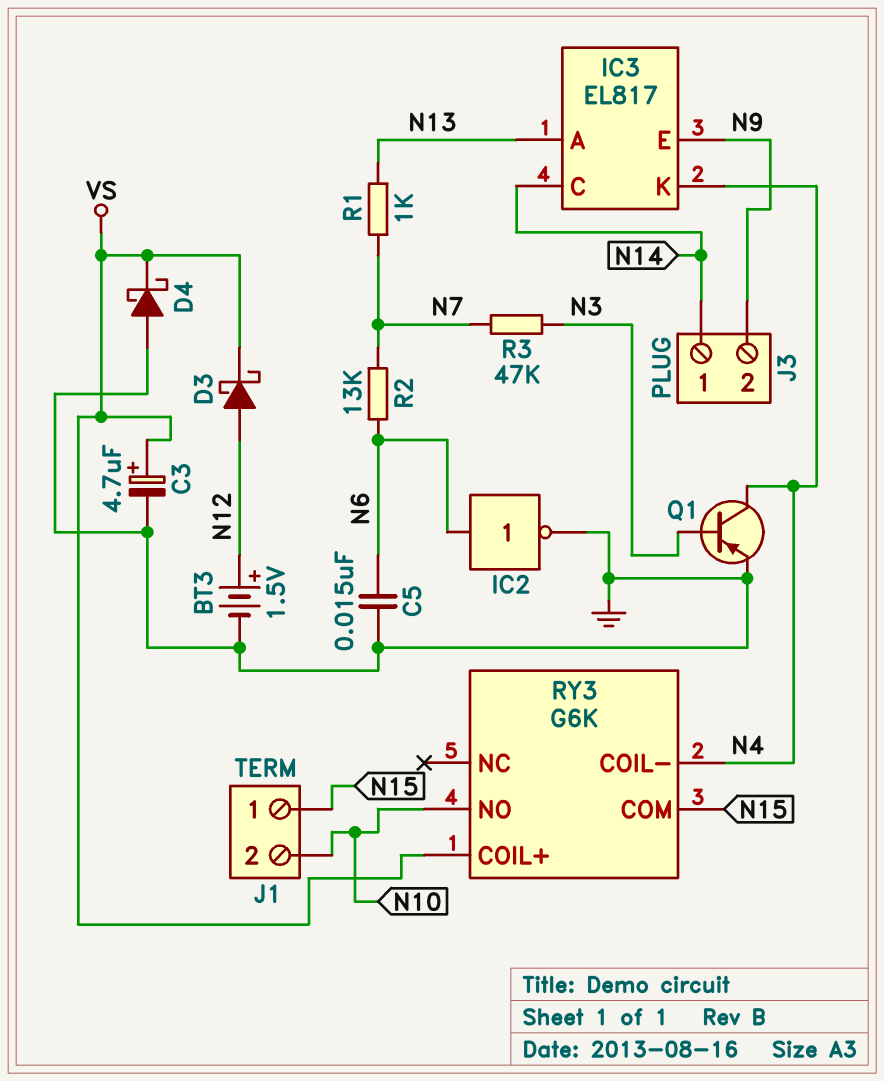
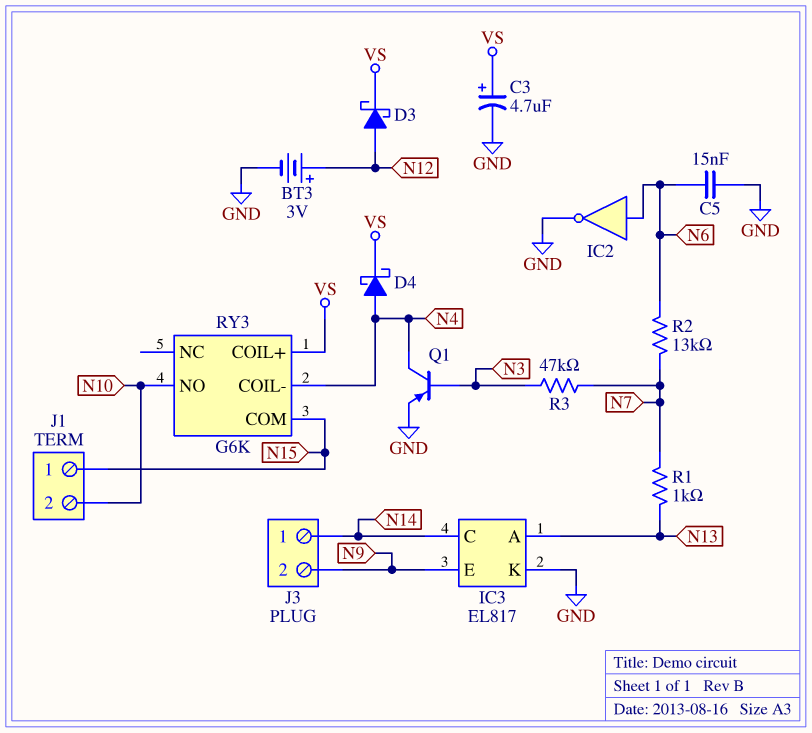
BT3: 1.5V (plus N12, minus GND) -> 3V (plus N12, minus GND)
D4: schottky (A GND, K VS) -> schottky (A N4, K VS)
IC3 pin K: N4 -> GND

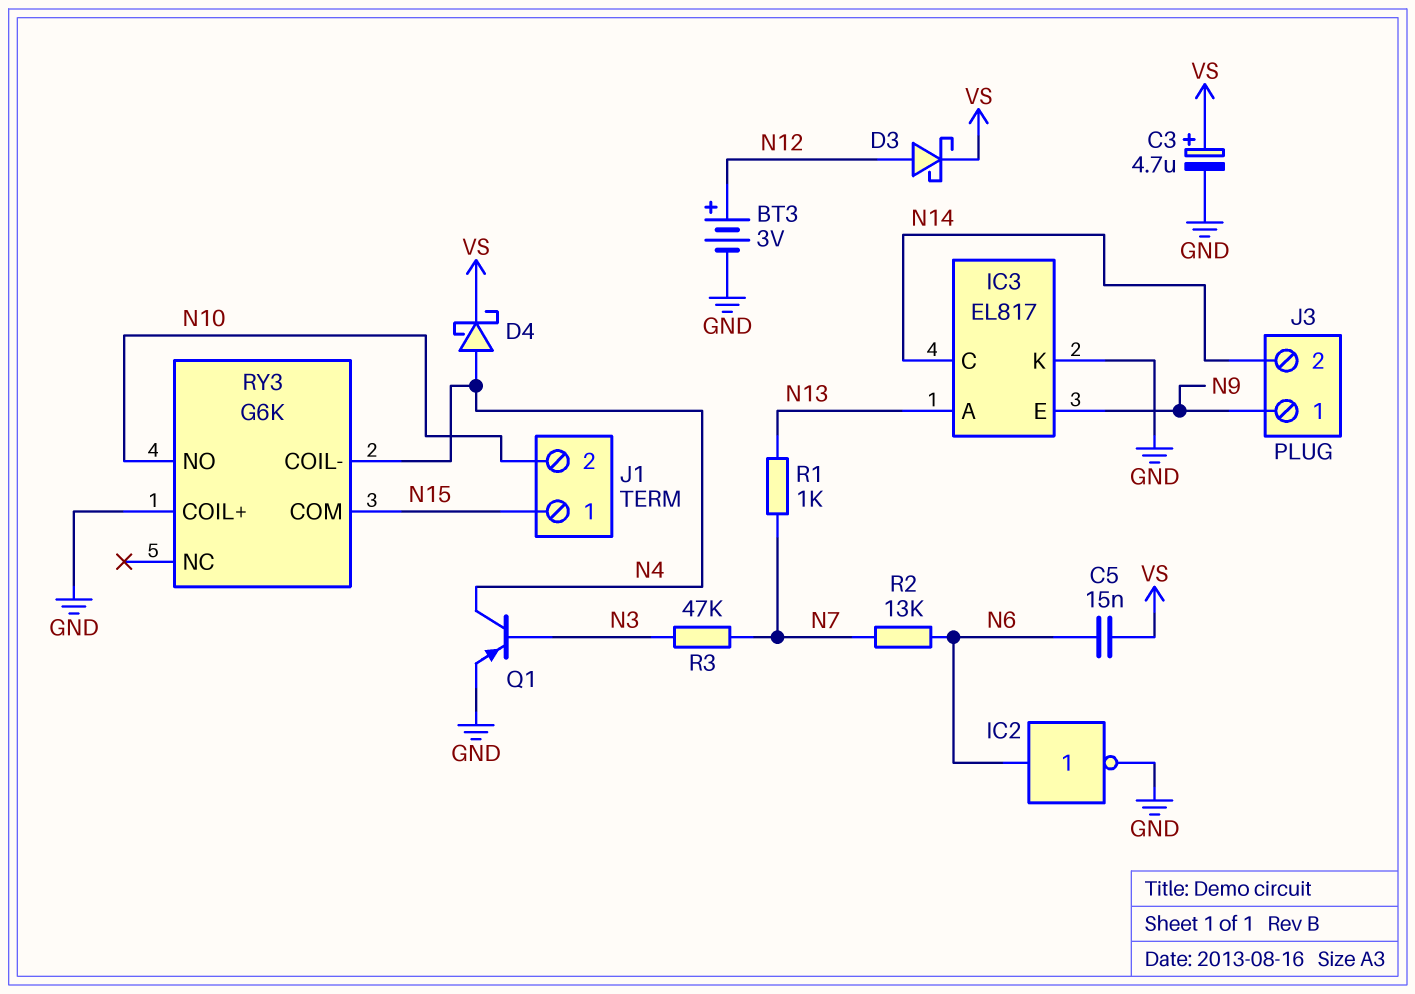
C5: 15nF (GND, N6) -> 15nF (N6, VS)
J3 pin 1: N14 -> N9
J3 pin 2: N9 -> N14
RY3 pin COIL+: VS -> GND

